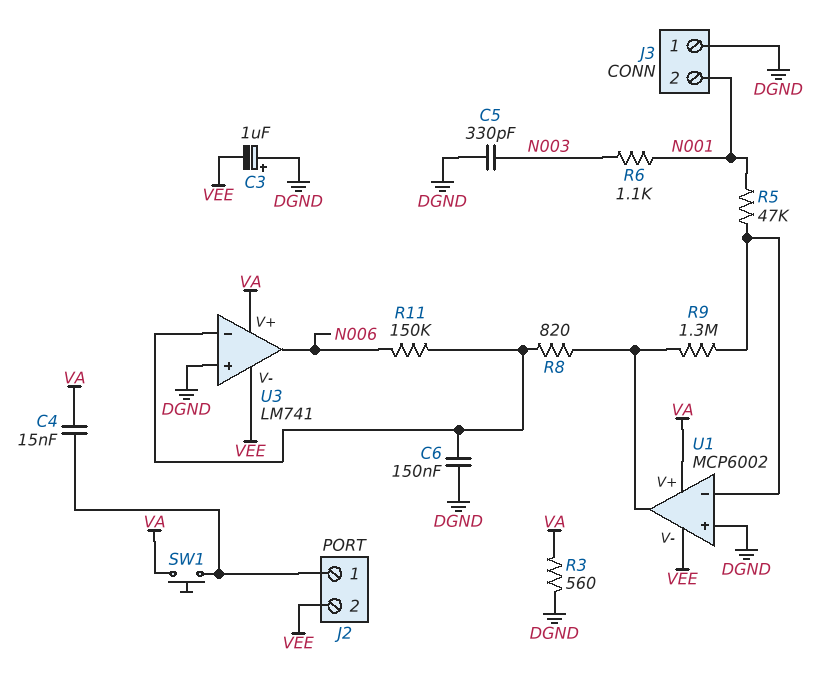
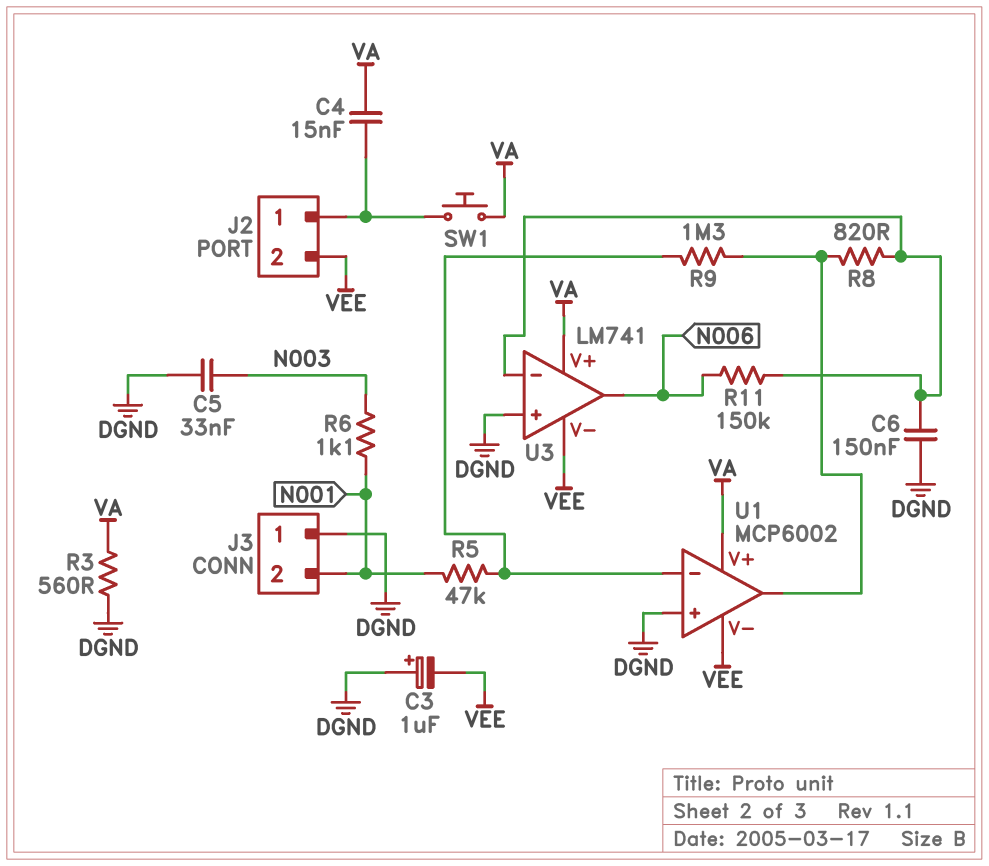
C5: 330pF (DGND, N003) -> 33nF (DGND, N003)

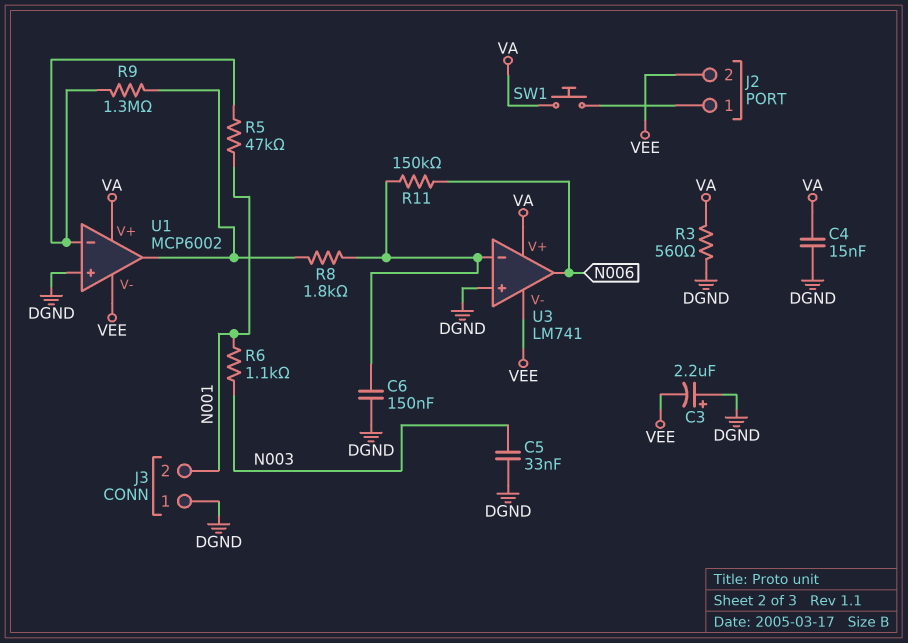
C3: 1uF (plus DGND, minus VEE) -> 2.2uF (plus DGND, minus VEE)
C4: 15nF (J2/1, VA) -> 15nF (DGND, VA)
R8: 820 (U1/out, U3/in-) -> 1.8k (U1/out, U3/in-)

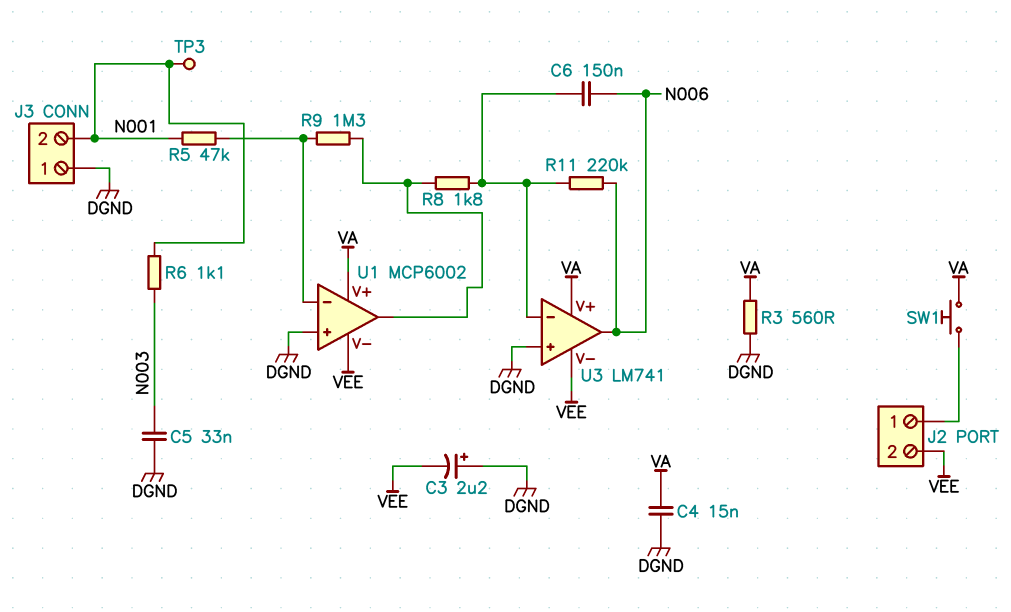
C6: 150nF (DGND, U3/in-) -> 150nF (N006, U3/in-)
R11: 150k (N006, U3/in-) -> 220k (N006, U3/in-)
TP3: none -> test point (N001)

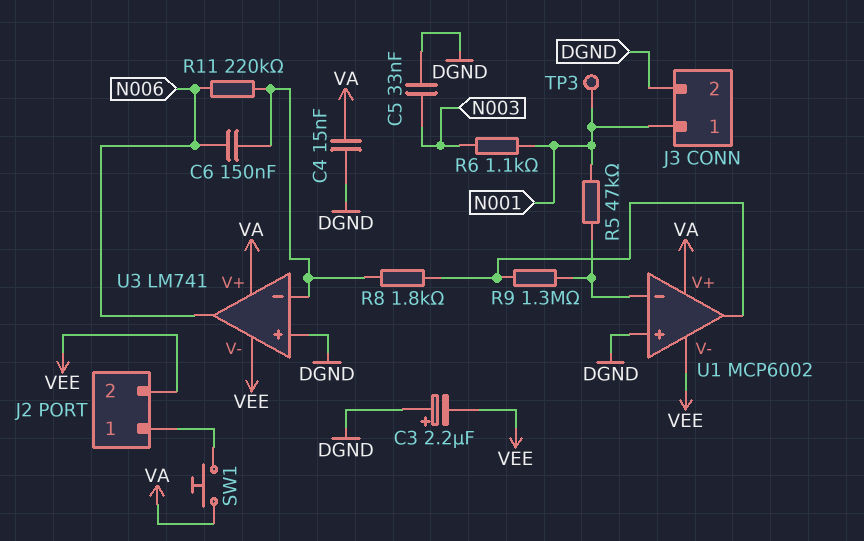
J3 pin 1: DGND -> N001
J3 pin 2: N001 -> DGND
R3: 560 (DGND, VA) -> none

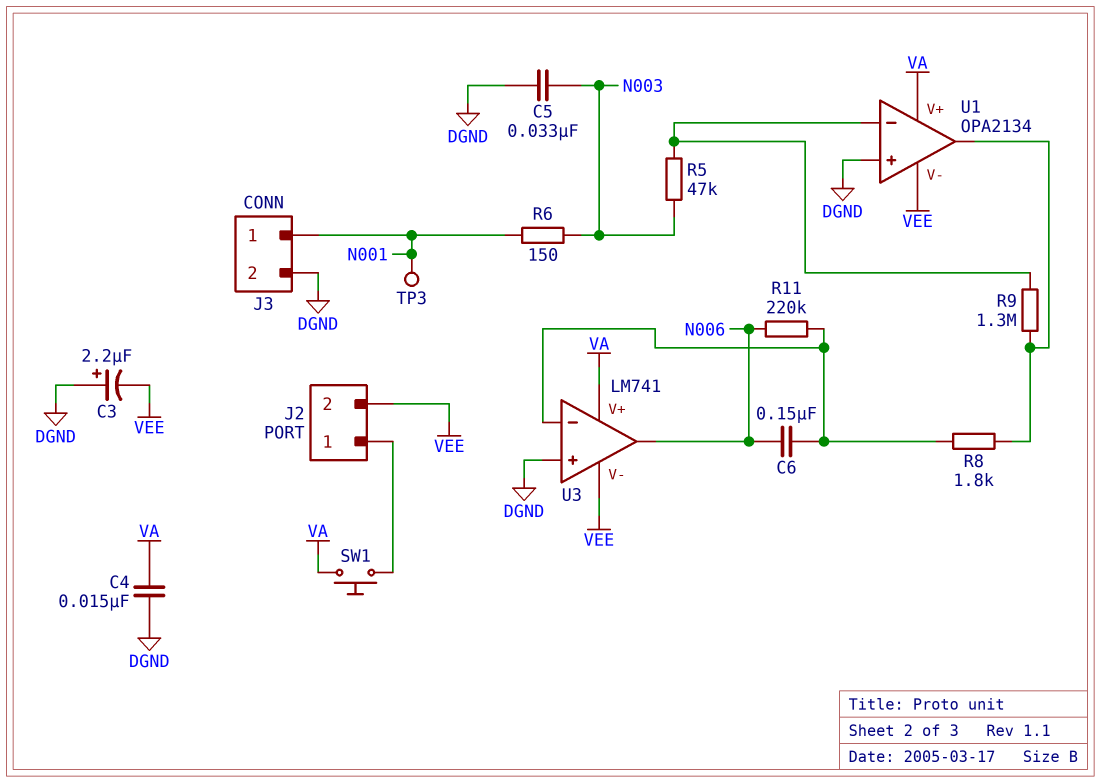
R5: 47k (N001, U1/in-) -> 47k (N003, U1/in-)
R6: 1.1k (N001, N003) -> 150 (N001, N003)
U1: MCP6002 -> OPA2134

